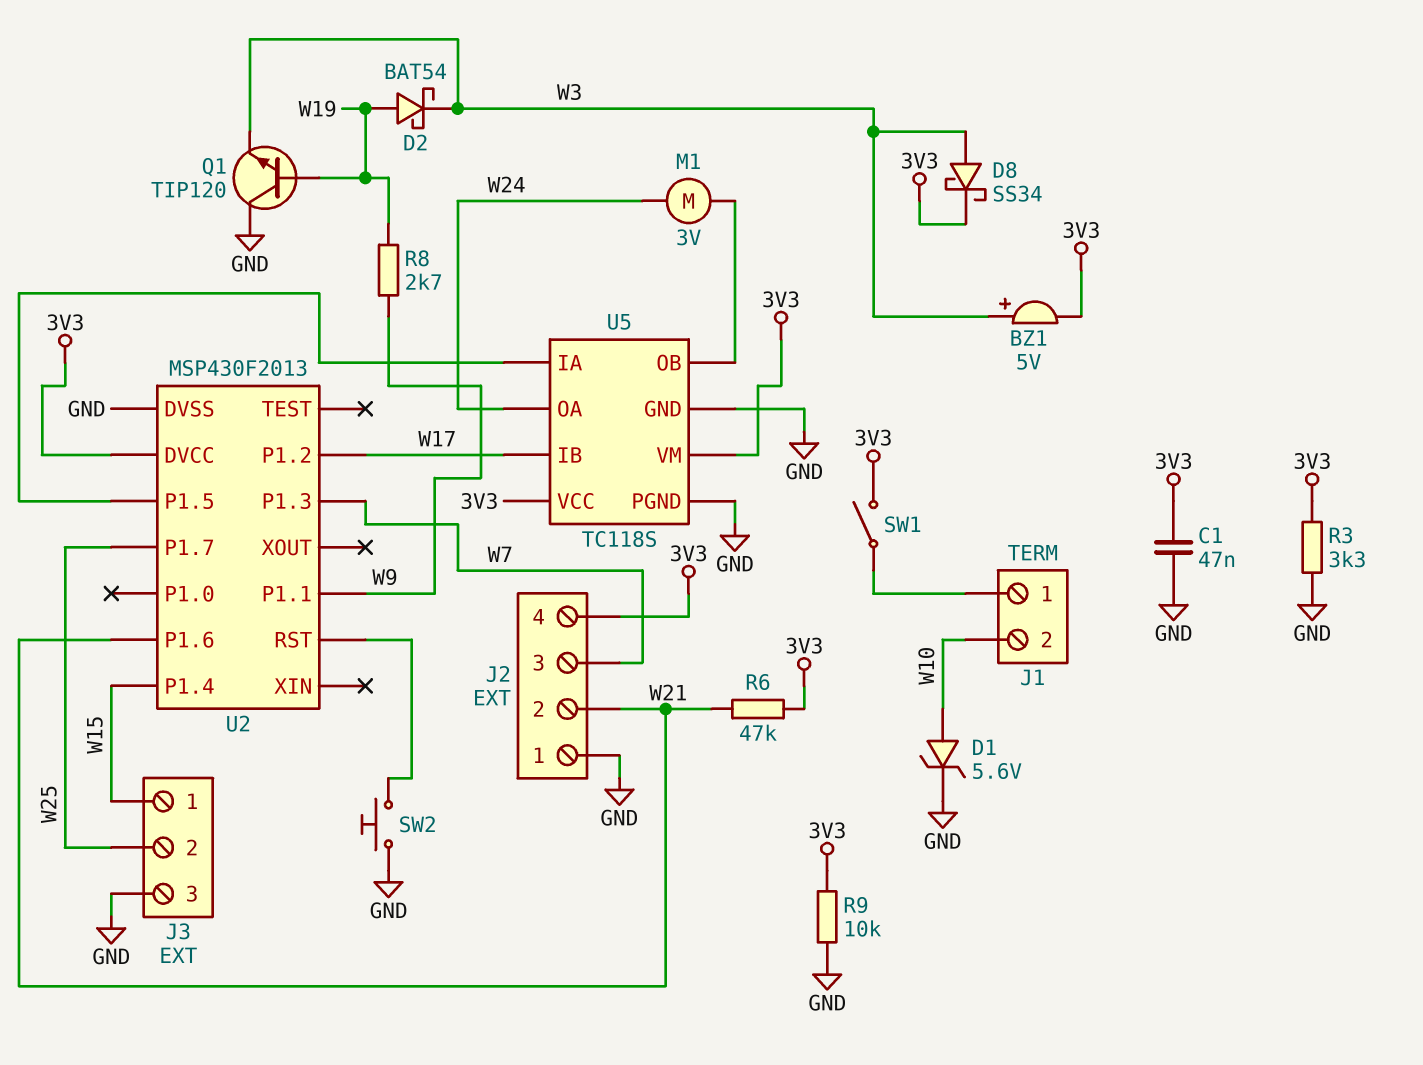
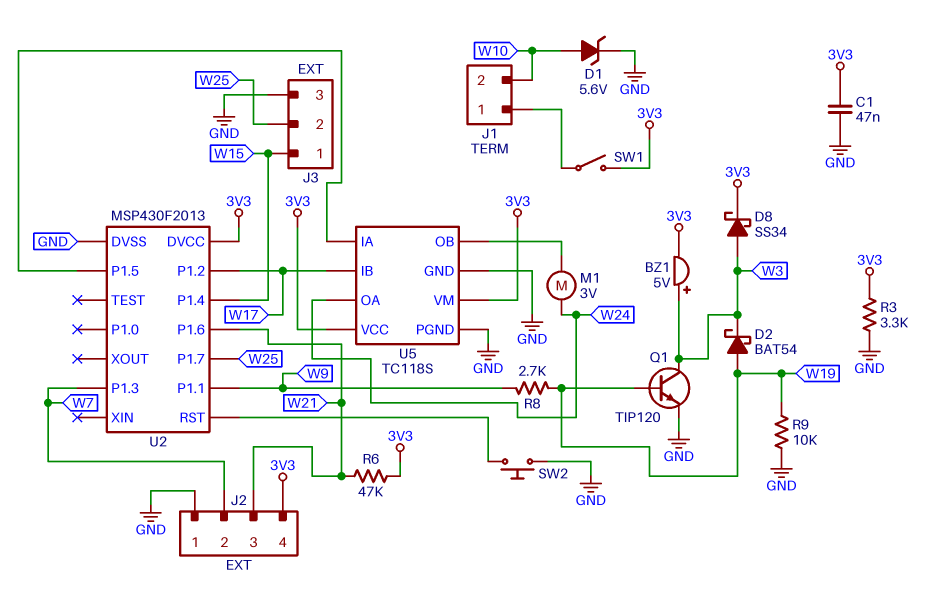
J2 pin 2: W21 -> W7
J2 pin 3: W7 -> W21
Q1: NPN TIP120 (B W19, C GND, E W3) -> NPN TIP120 (B W19, C W3, E GND)
R9: 10k (3V3, GND) -> 10k (GND, W19)

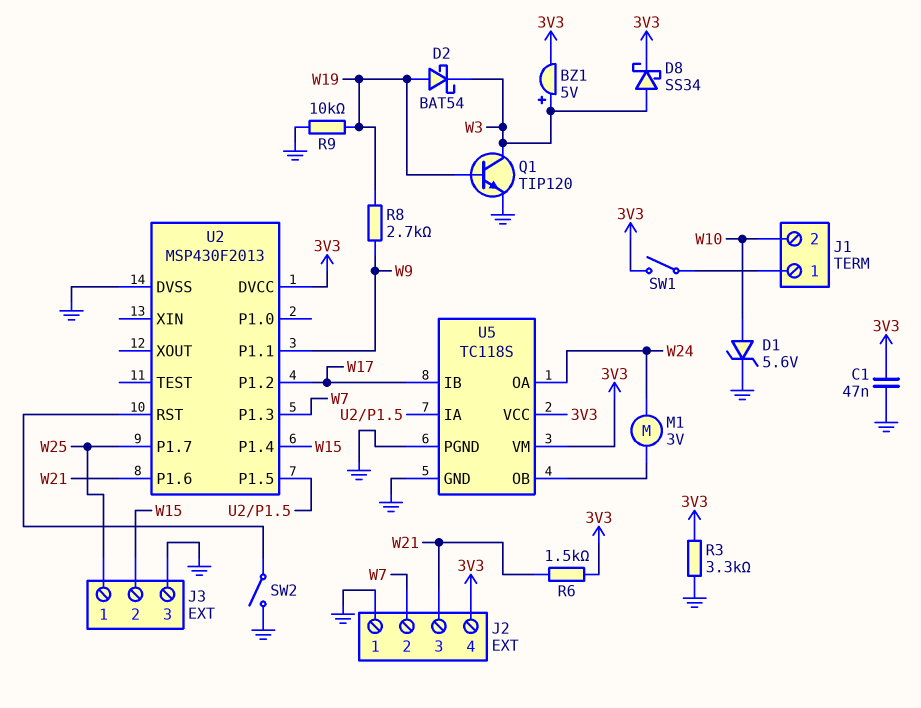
J3 pin 1: W15 -> W25
J3 pin 2: W25 -> W15
R6: 47k (3V3, W21) -> 1.5k (3V3, W21)
SW2: button (GND, U2/RST) -> switch (GND, U2/RST)

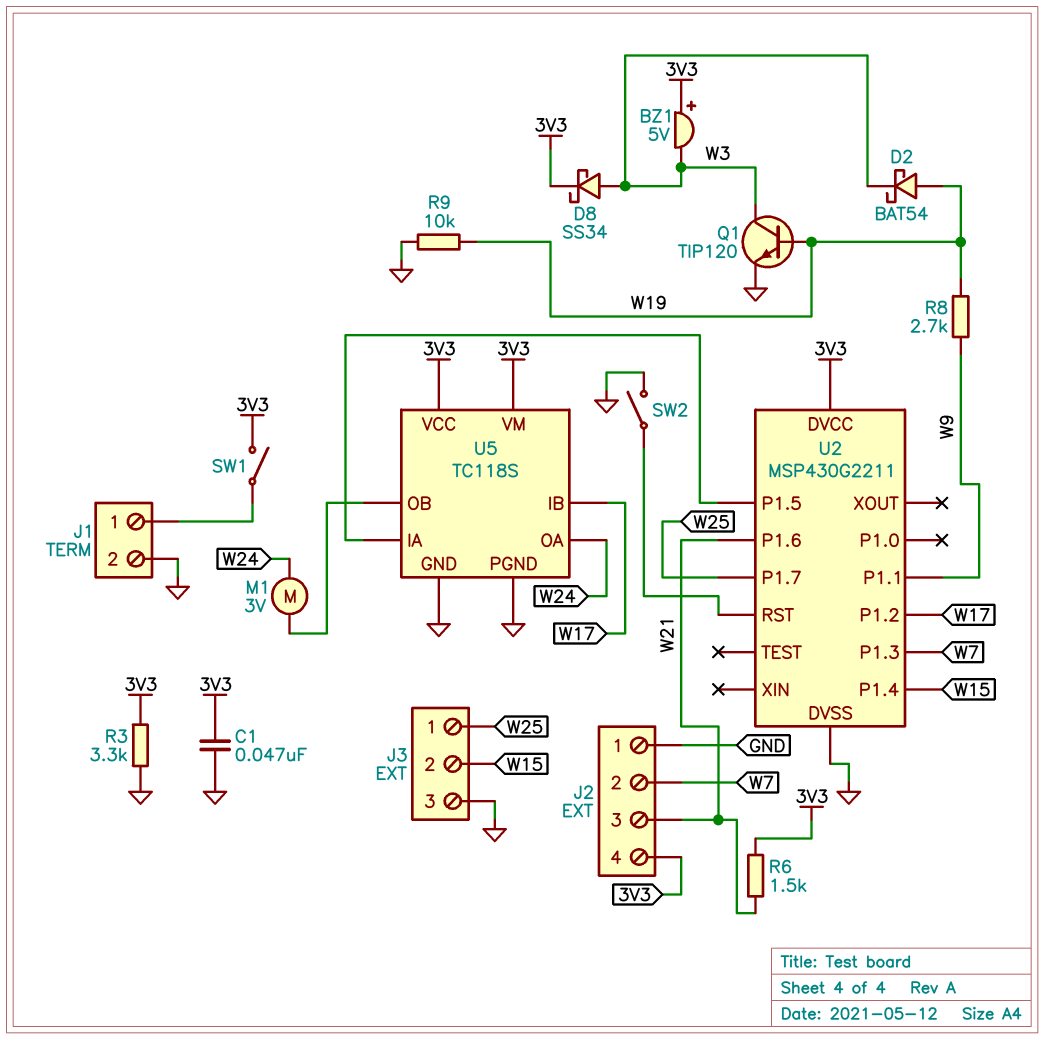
BZ1: buzzer 5V (plus W3, minus 3V3) -> buzzer 5V (plus 3V3, minus W3)
D1: zener 5.6V (A W10, K GND) -> none
J1 pin 2: W10 -> GND
U2: MSP430F2013 -> MSP430G2211

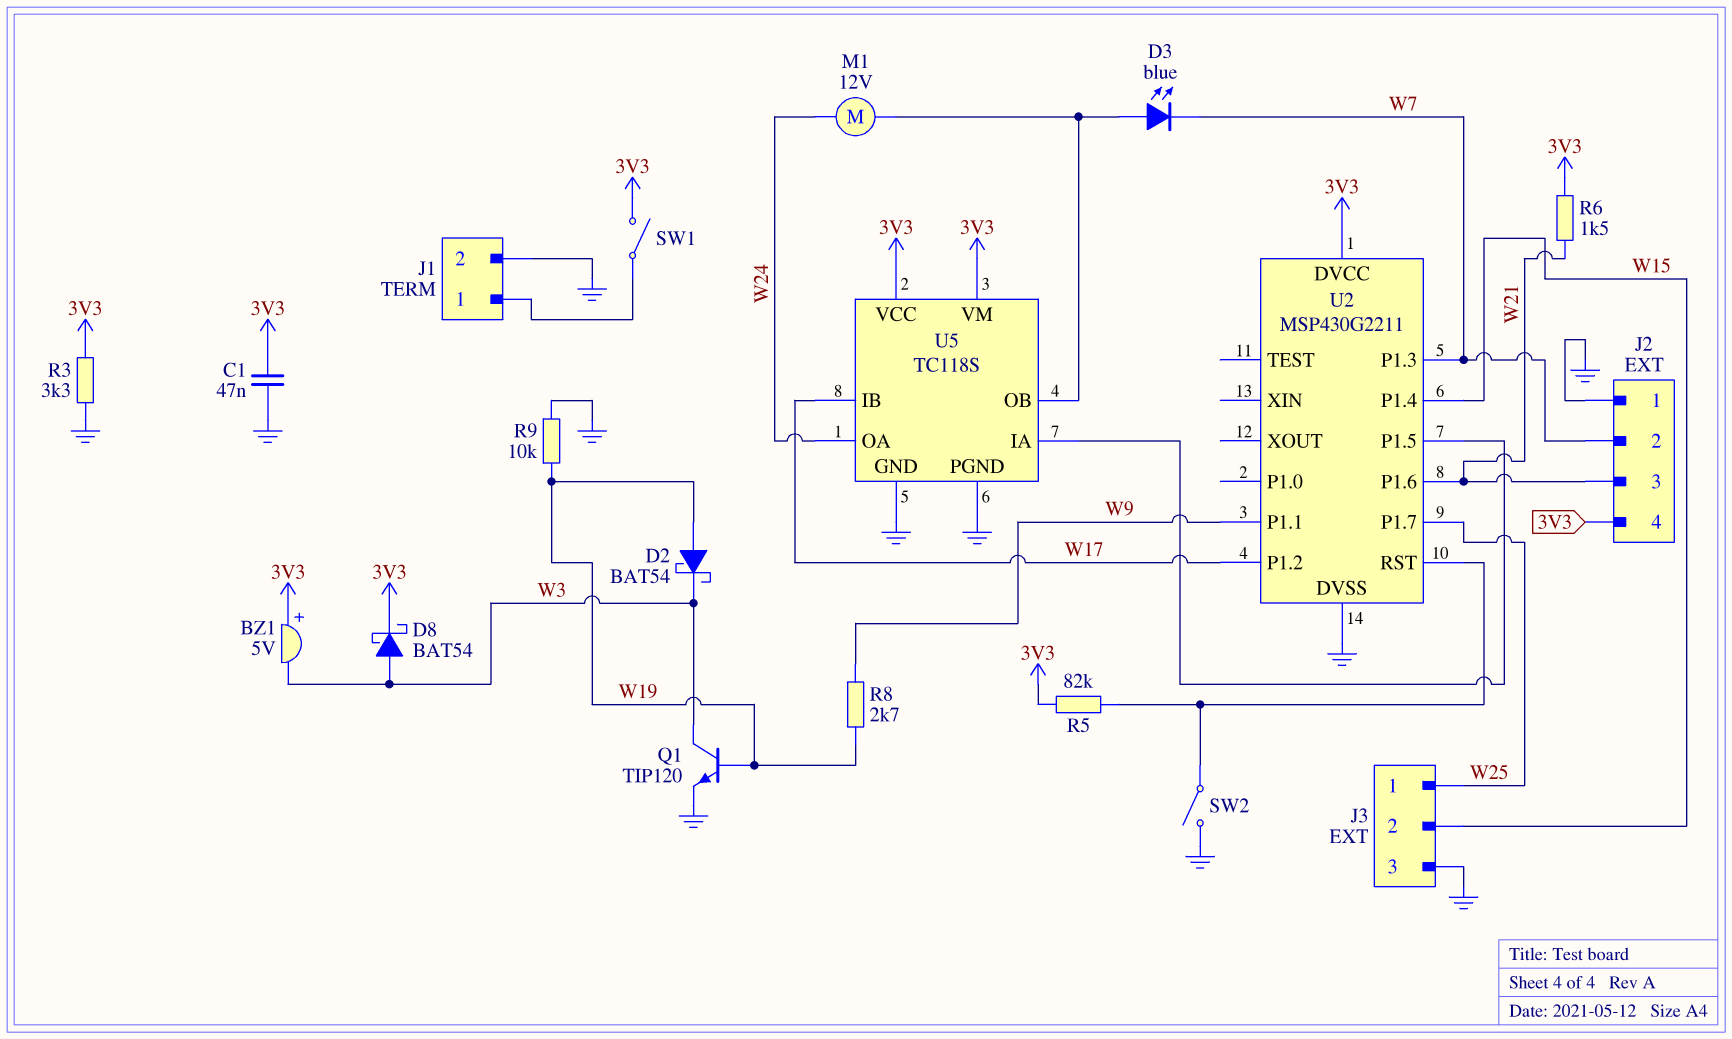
D3: none -> LED blue (A U5/OB, K W7)
D8: schottky SS34 (A W3, K 3V3) -> schottky BAT54 (A W3, K 3V3)
M1: motor 3V (U5/OB, W24) -> motor 12V (U5/OB, W24)
R5: none -> 82k (3V3, U2/RST)

